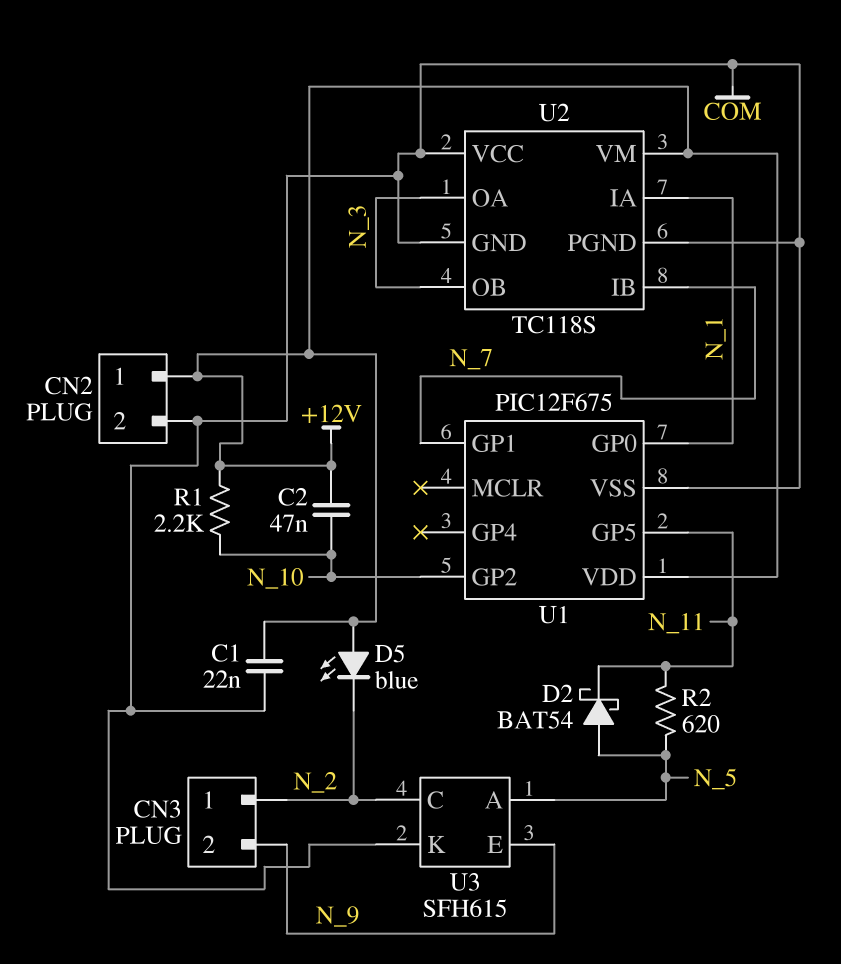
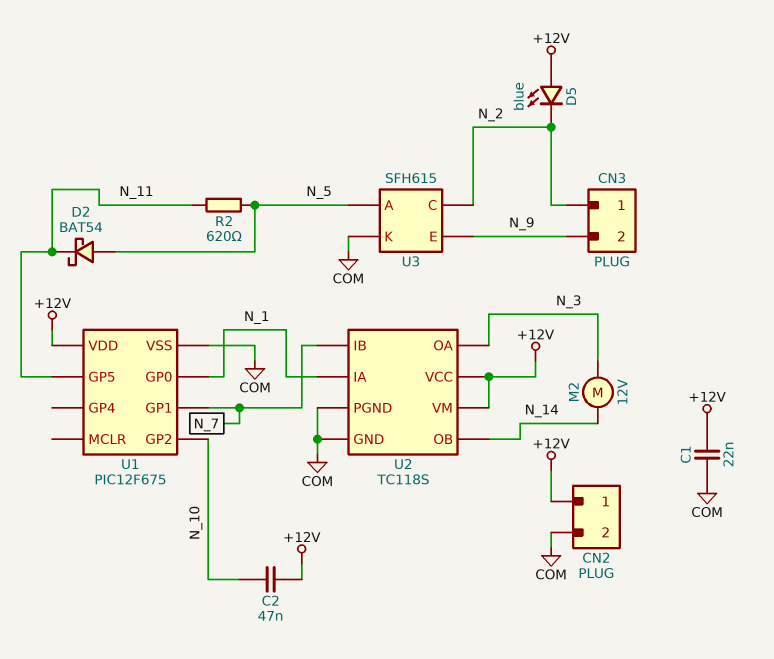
M2: none -> motor 12V (N_3, N_14)
R1: 2.2k (+12V, N_10) -> none
U2 pin OB: N_3 -> N_14
U2 pin VCC: COM -> +12V

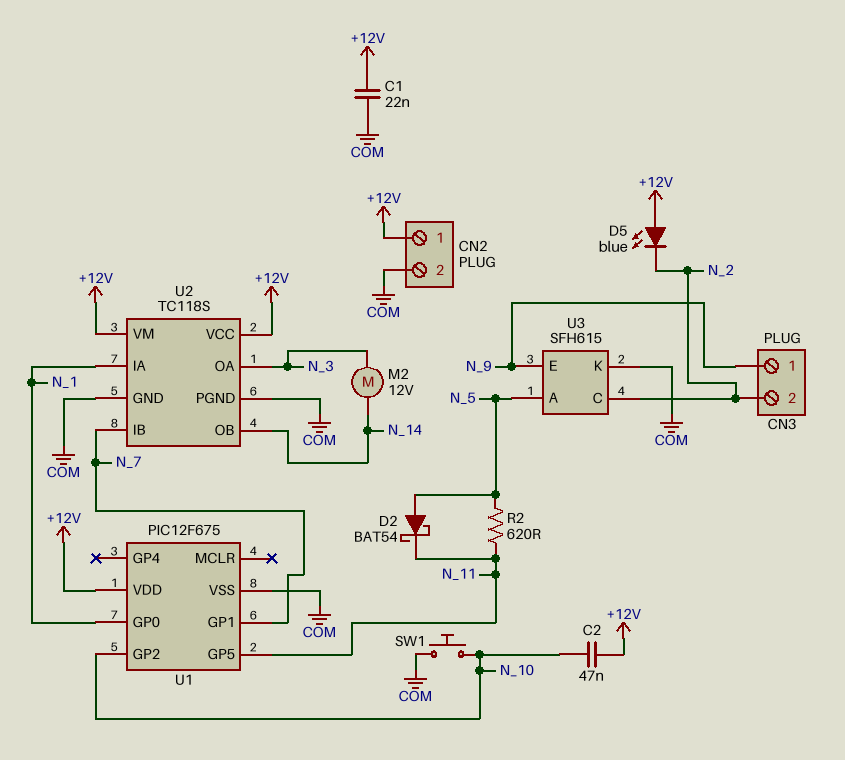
CN3 pin 1: N_2 -> N_9
CN3 pin 2: N_9 -> N_2
SW1: none -> button (COM, N_10)

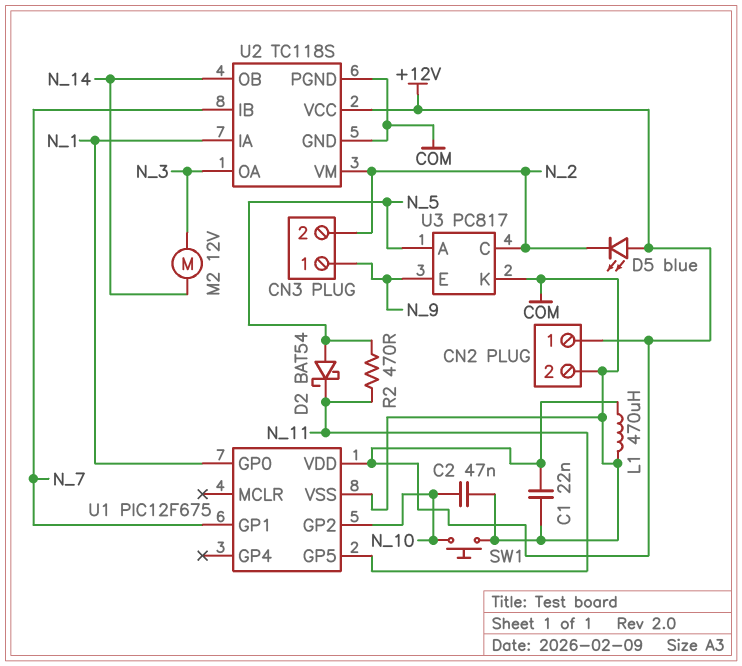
C2: 47nF (+12V, N_10) -> 47nF (COM, N_10)
L1: none -> 470uH (+12V, COM)
R2: 620 (N_5, N_11) -> 470 (N_5, N_11)
U2 pin VM: +12V -> N_2
U3: SFH615 -> PC817

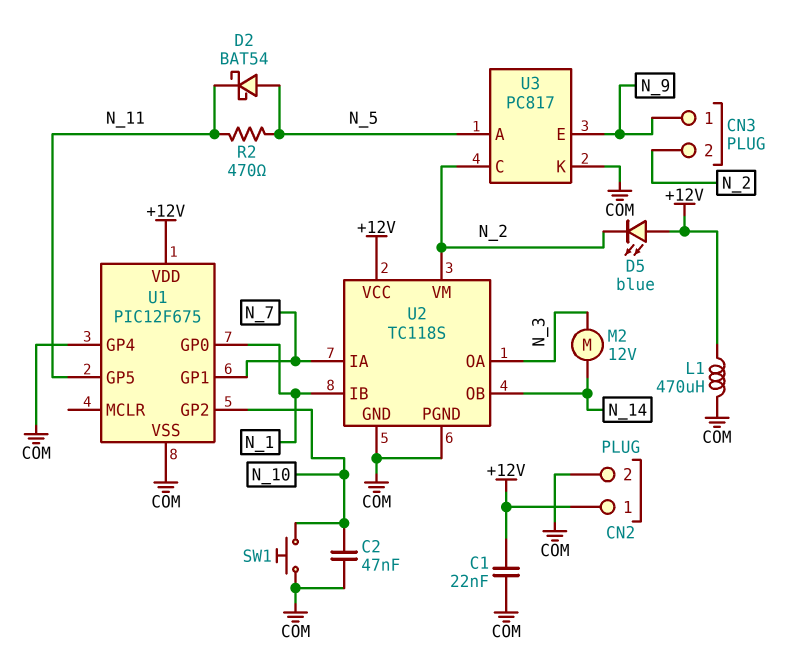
U1 pin GP4: none -> COM
U2 pin IA: N_1 -> N_7
U2 pin IB: N_7 -> N_1

